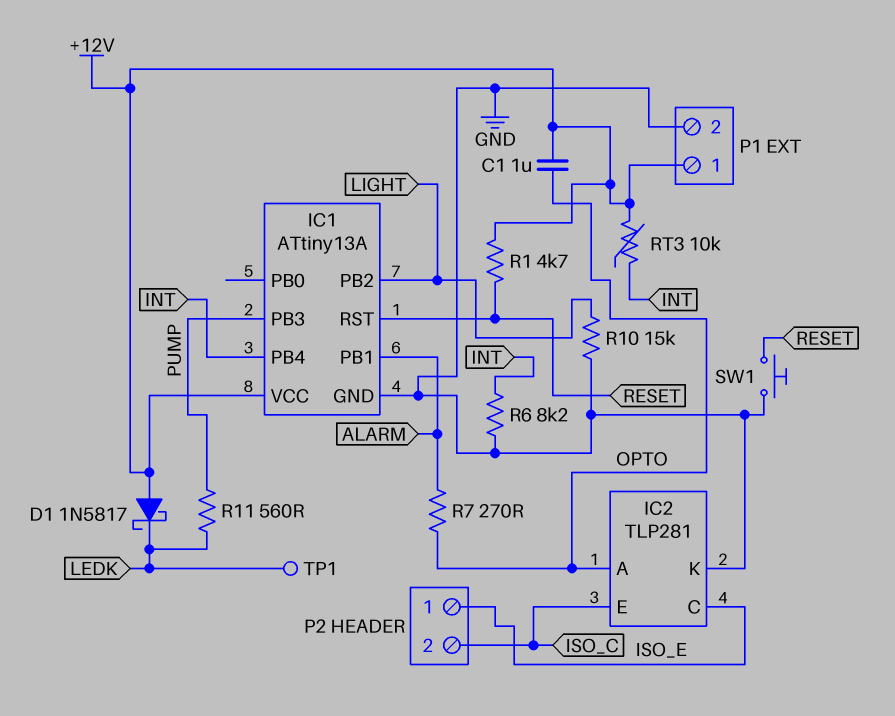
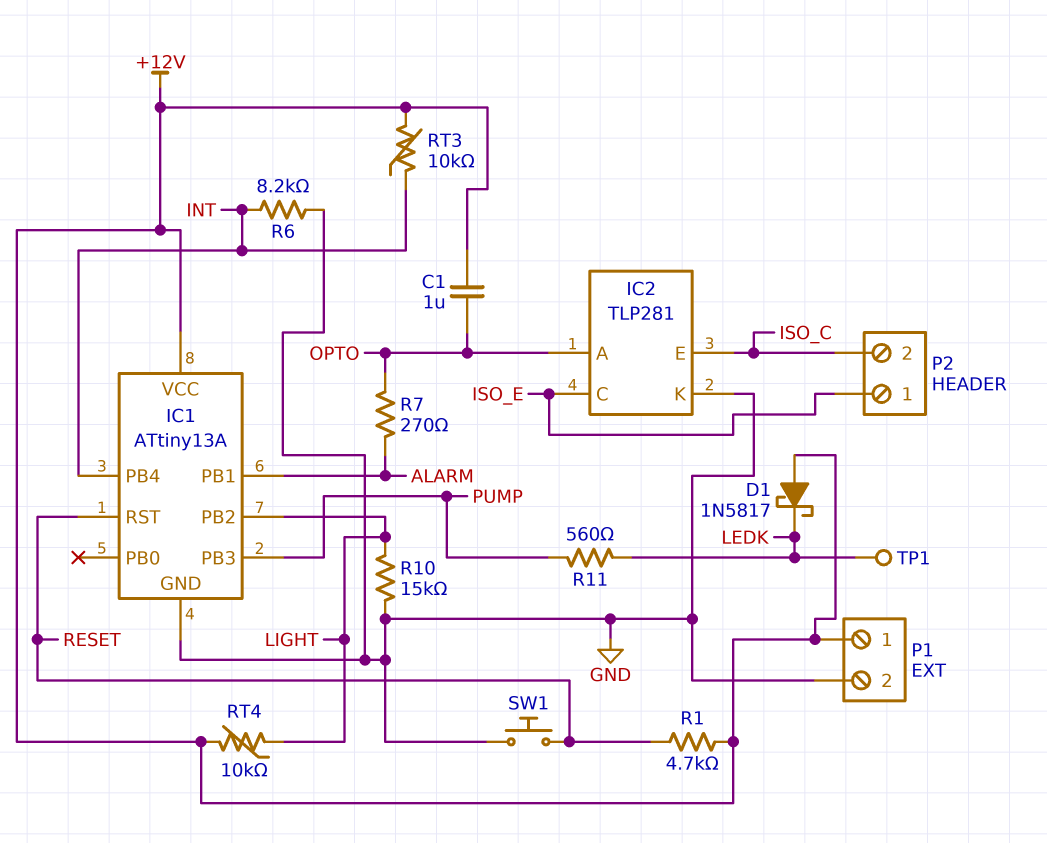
RT4: none -> 10k (+12V, LIGHT)

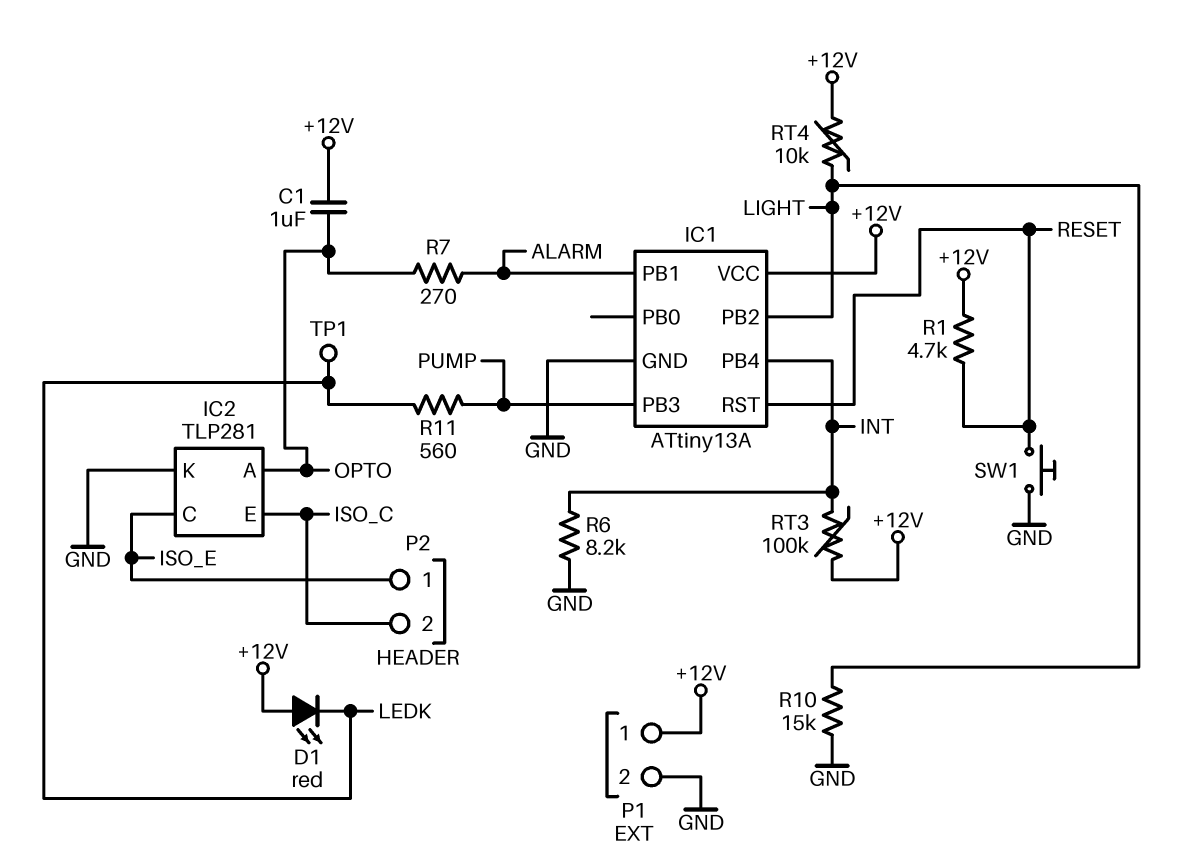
D1: schottky 1N5817 (A +12V, K LEDK) -> LED red (A +12V, K LEDK)
RT3: 10k (+12V, INT) -> 100k (+12V, INT)

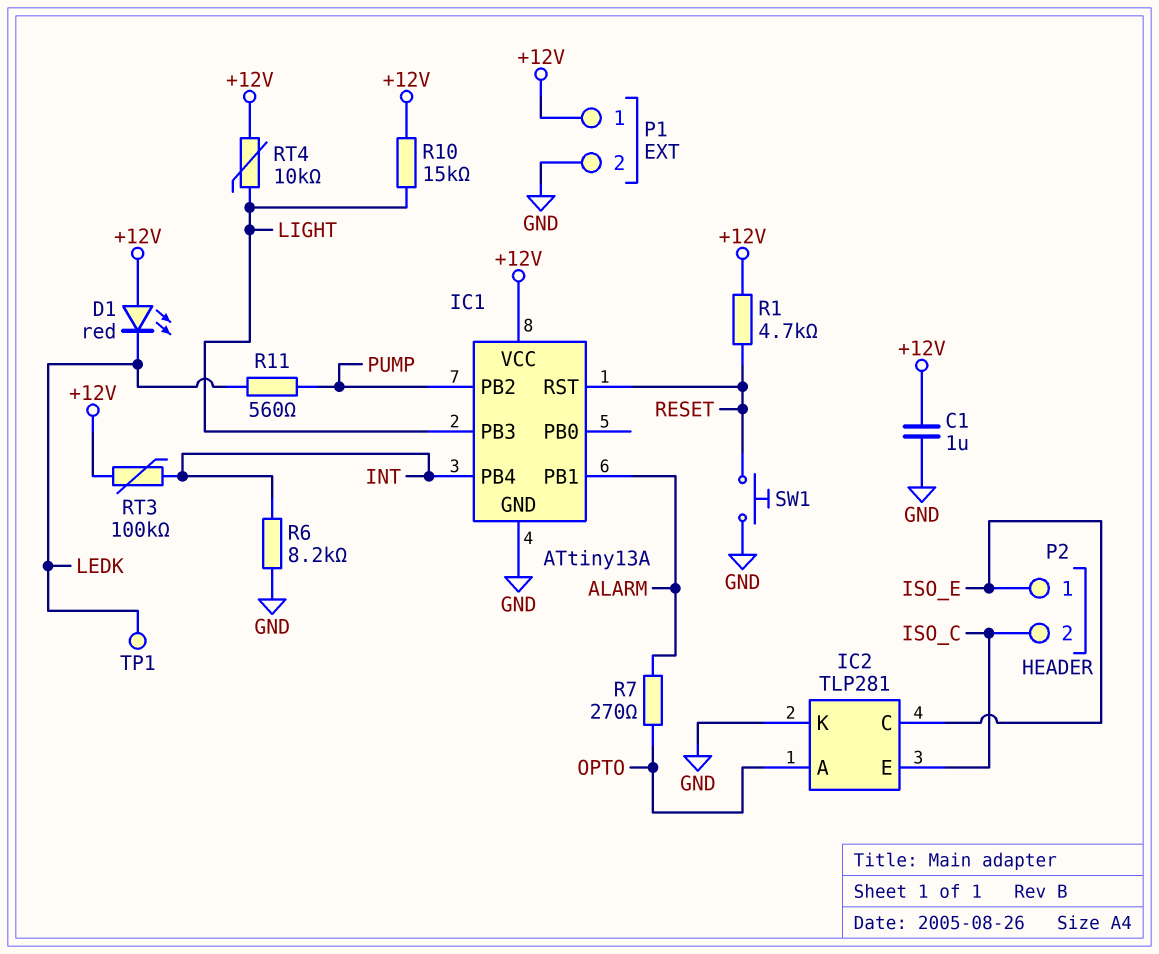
C1: 1uF (+12V, OPTO) -> 1uF (+12V, GND)
IC1 pin PB2: LIGHT -> PUMP
IC1 pin PB3: PUMP -> LIGHT
R10: 15k (GND, LIGHT) -> 15k (+12V, LIGHT)

